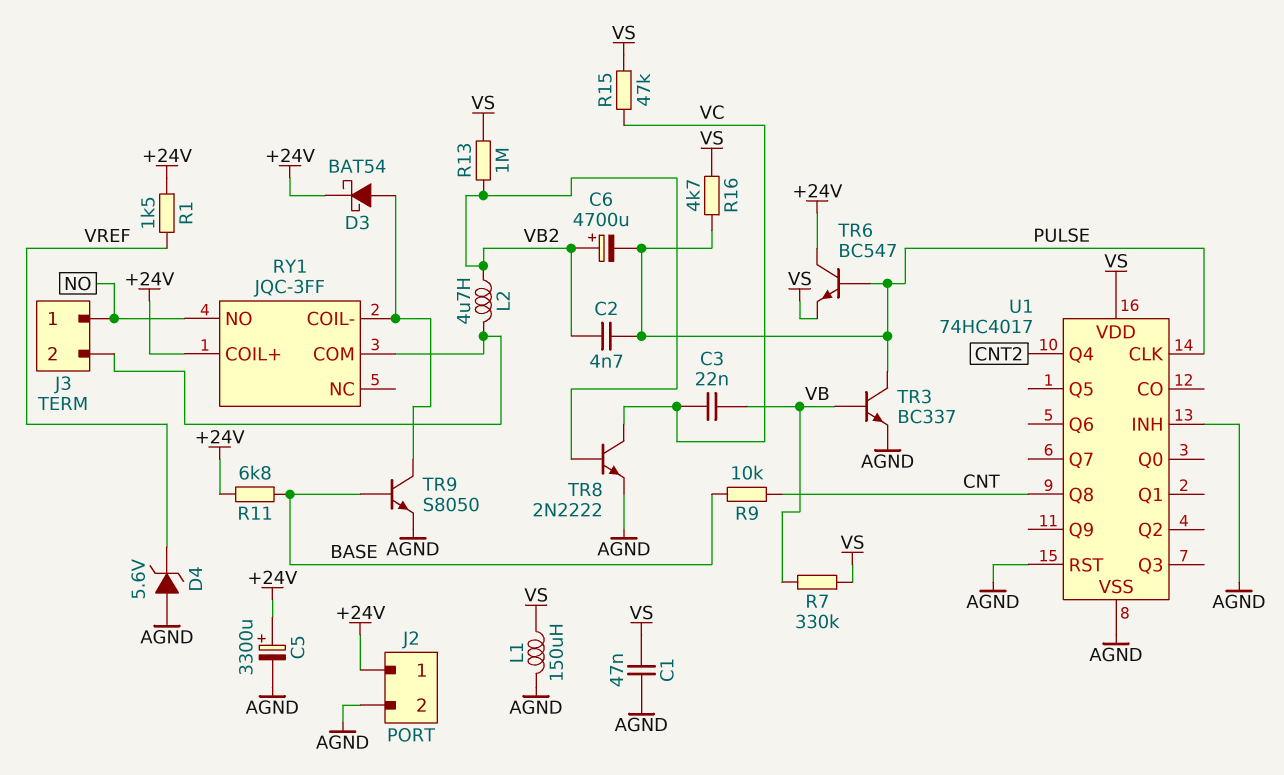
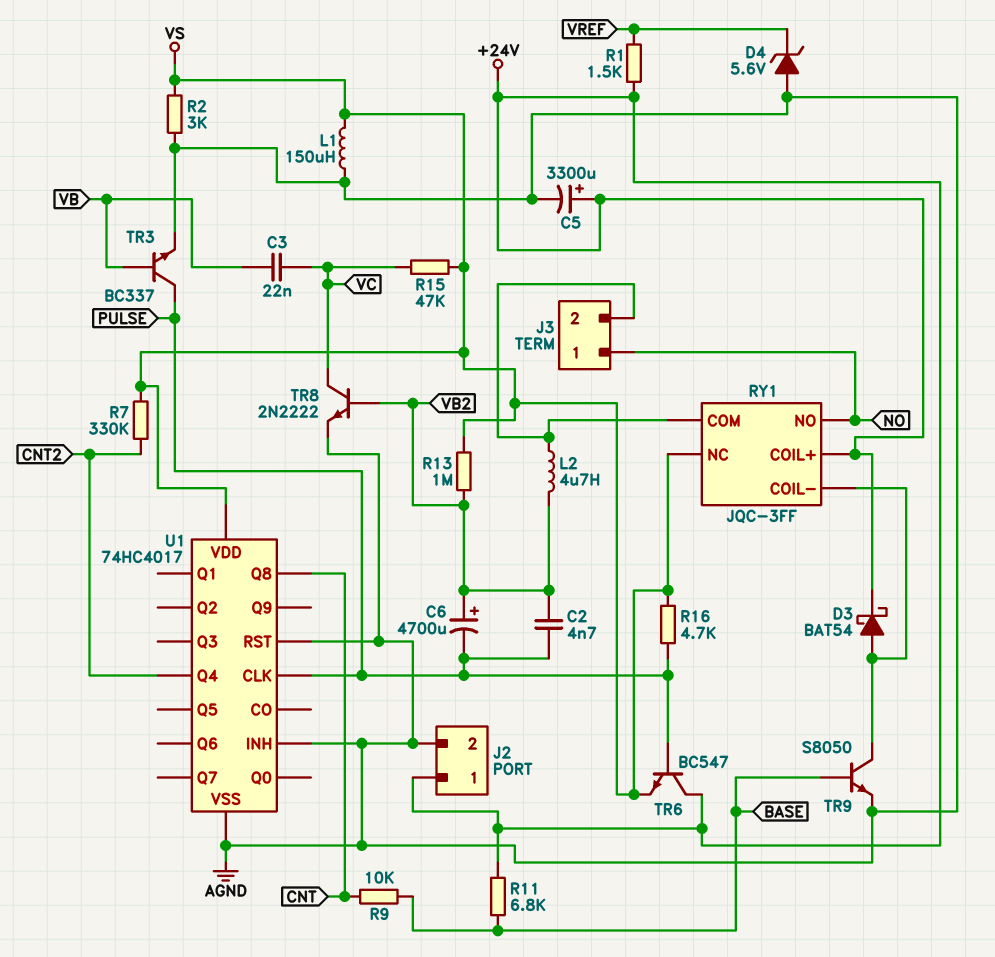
C1: 47nF (AGND, VS) -> none
R2: none -> 3k (AGND, VS)
R7: 330k (VB, VS) -> 330k (CNT2, VS)
RY1 pin NC: none -> VS

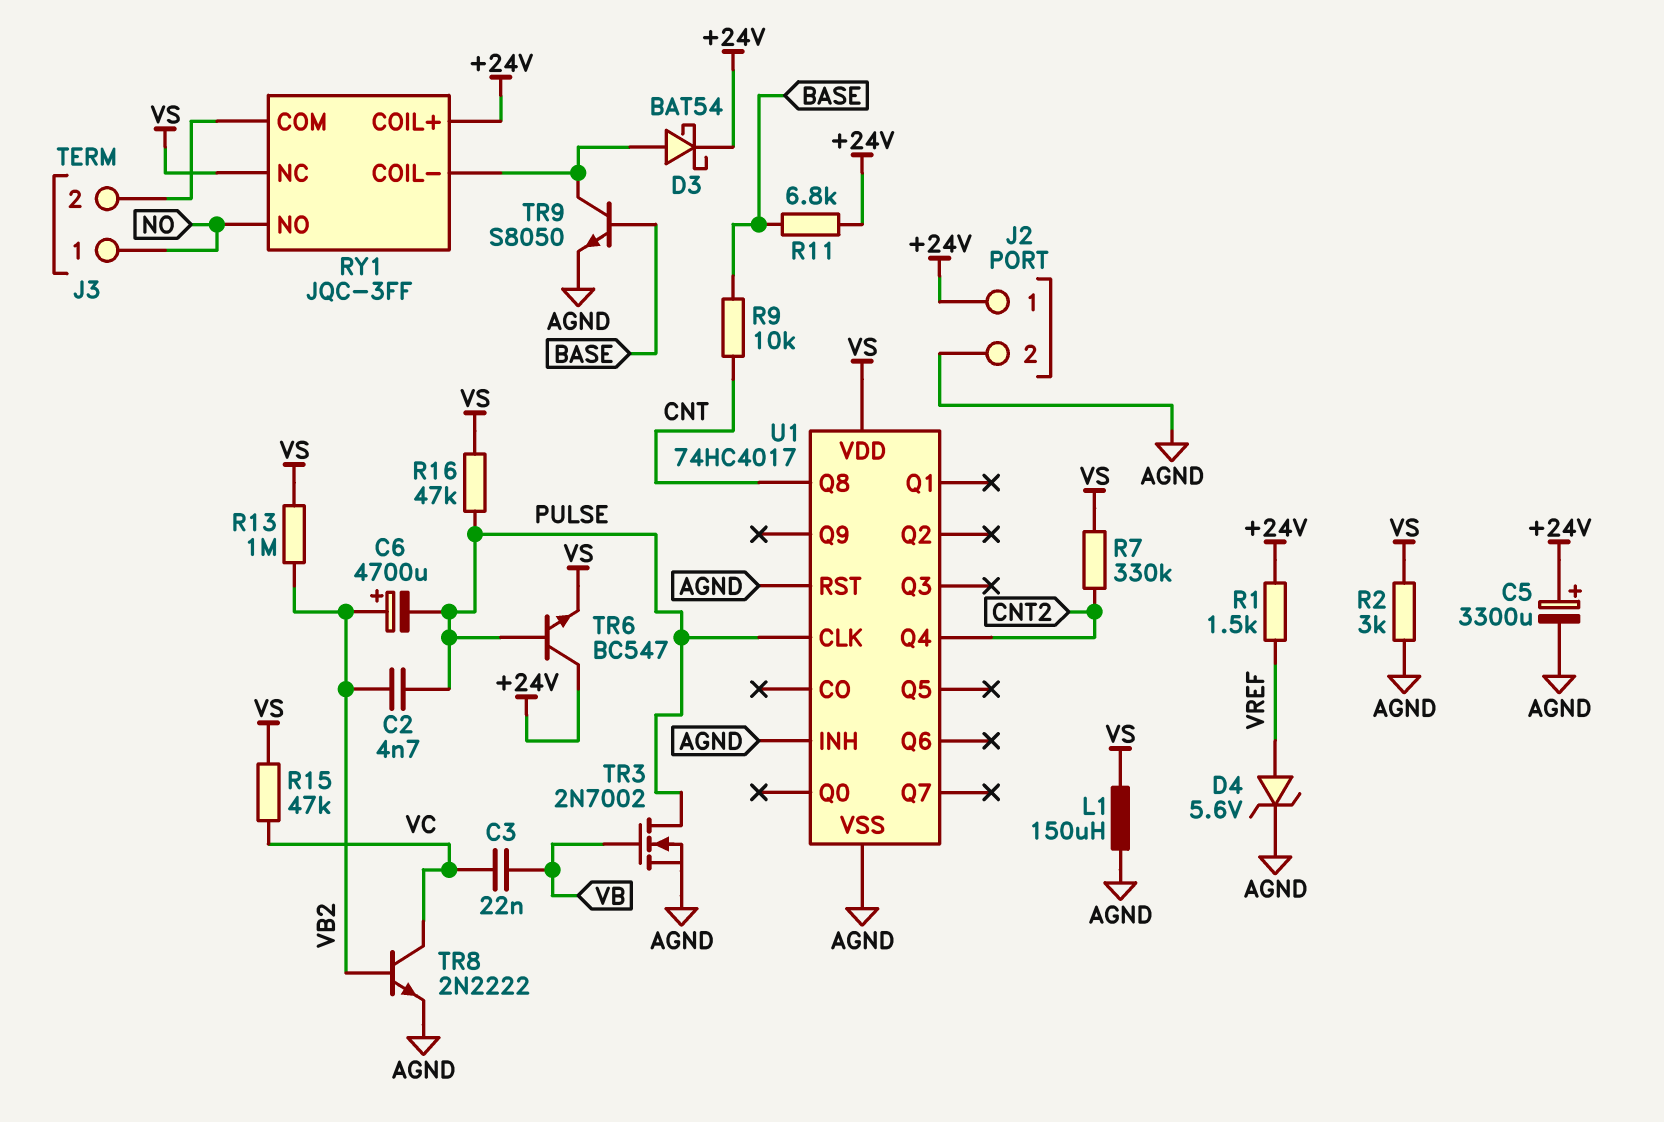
D4: zener 5.6V (A AGND, K VREF) -> zener 5.6V (A VREF, K AGND)
L2: 4.7uH (J3/2, VB2) -> none
R16: 4.7k (PULSE, VS) -> 47k (PULSE, VS)
TR3: NPN BC337 (B VB, C PULSE, E AGND) -> NMOS 2N7002 (G VB, D PULSE, S AGND)

